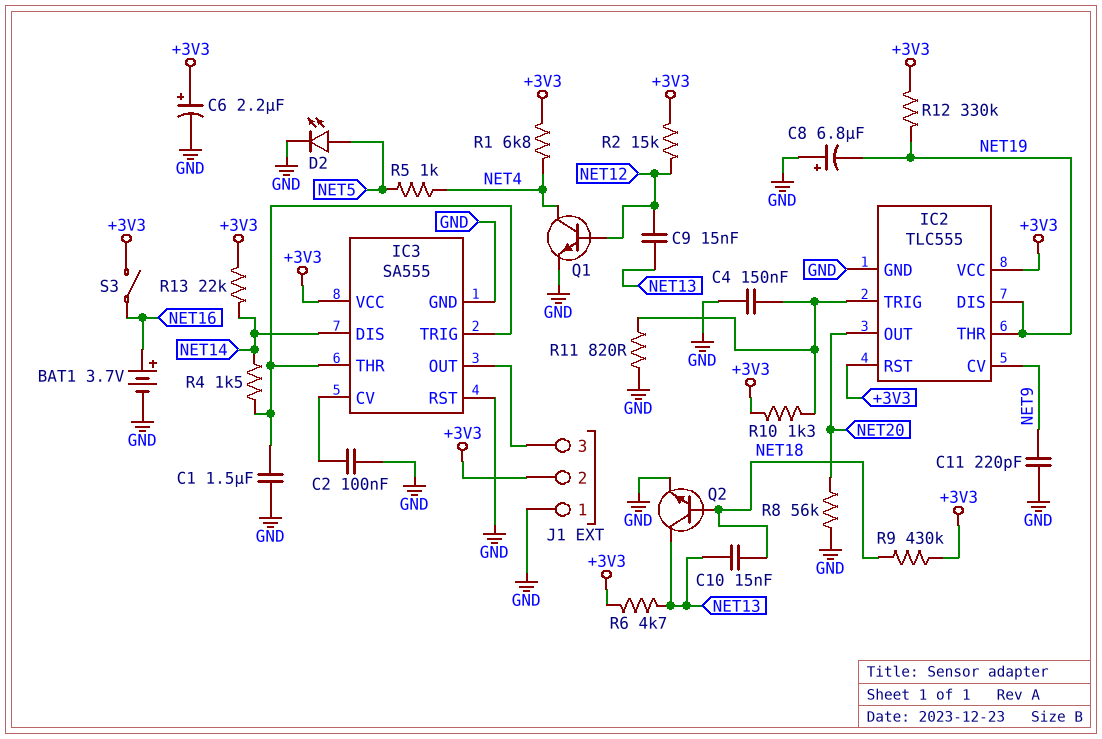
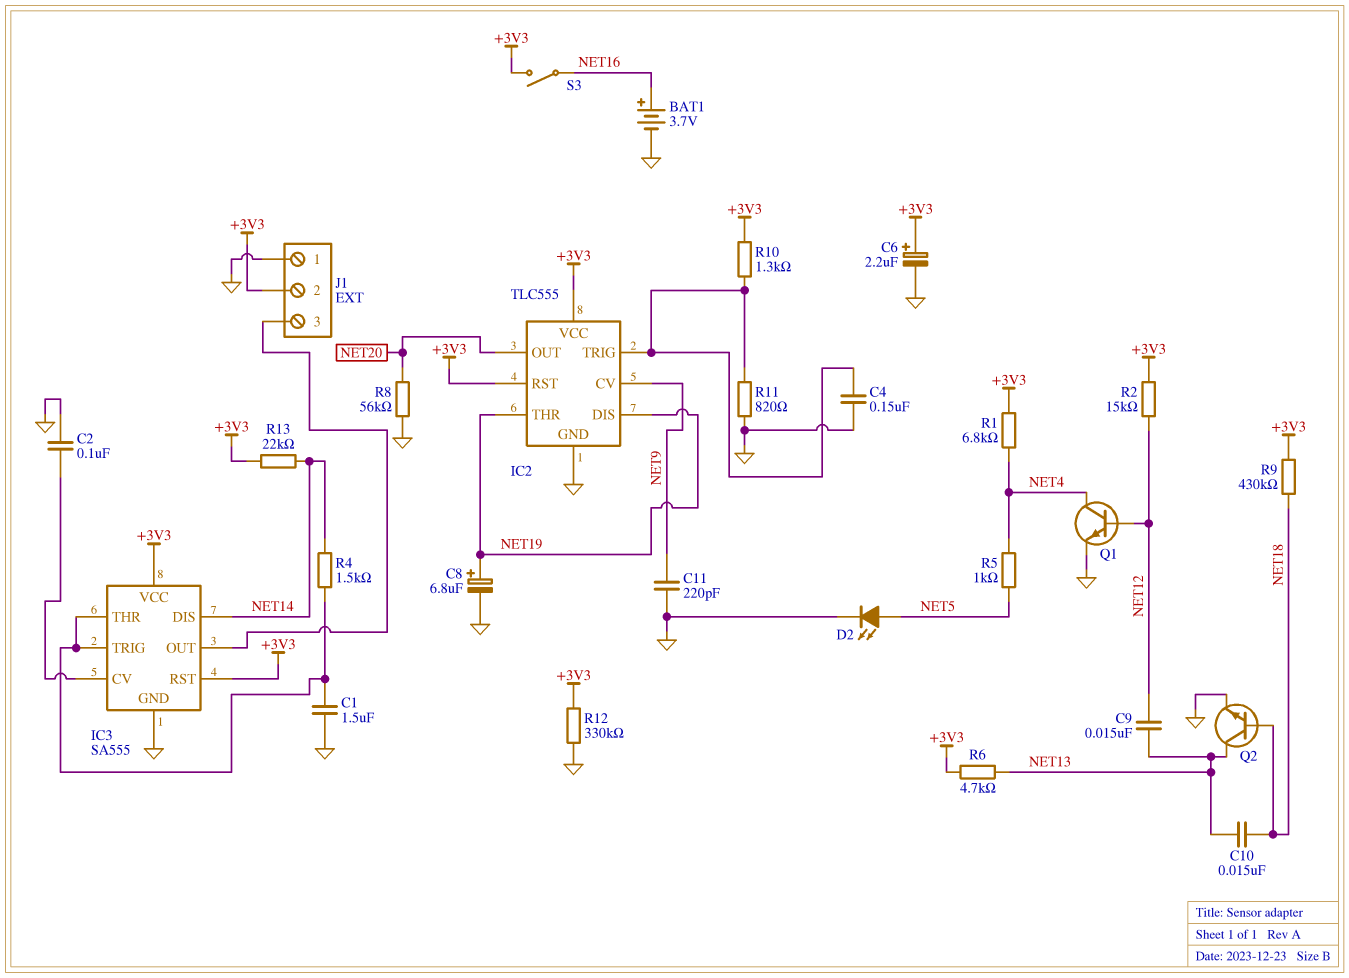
C8: 6.8uF (plus GND, minus NET19) -> 6.8uF (plus NET19, minus GND)
IC3 pin RST: GND -> +3V3
R12: 330k (+3V3, NET19) -> 330k (+3V3, GND)

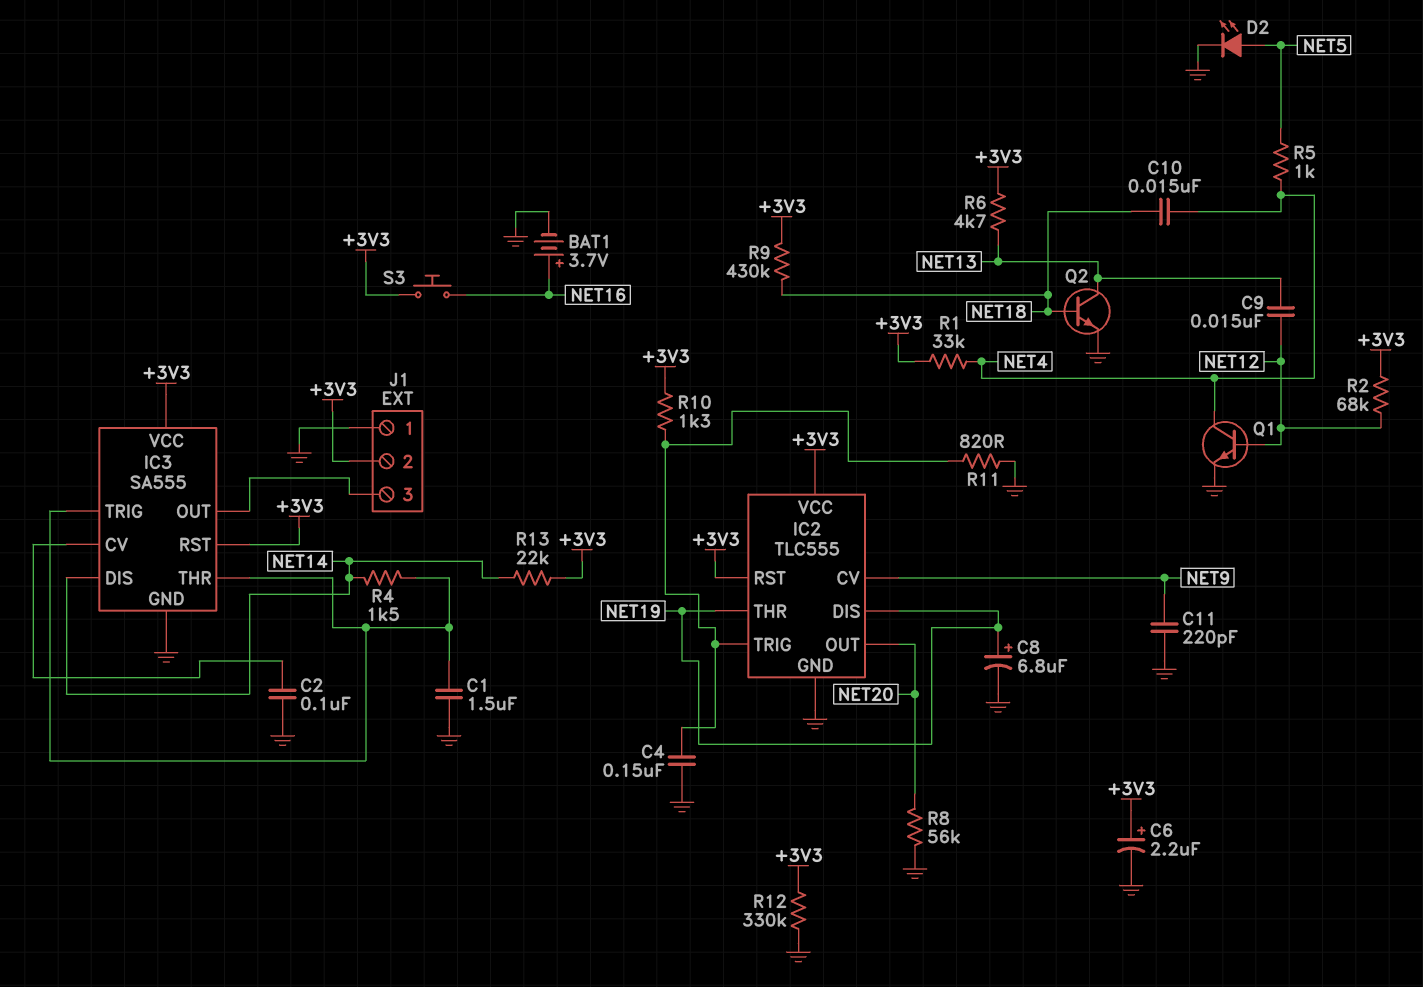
C10: 15nF (NET13, NET18) -> 15nF (NET4, NET18)
R1: 6.8k (+3V3, NET4) -> 33k (+3V3, NET4)
R2: 15k (+3V3, NET12) -> 68k (+3V3, NET12)
S3: switch (+3V3, NET16) -> button (+3V3, NET16)

